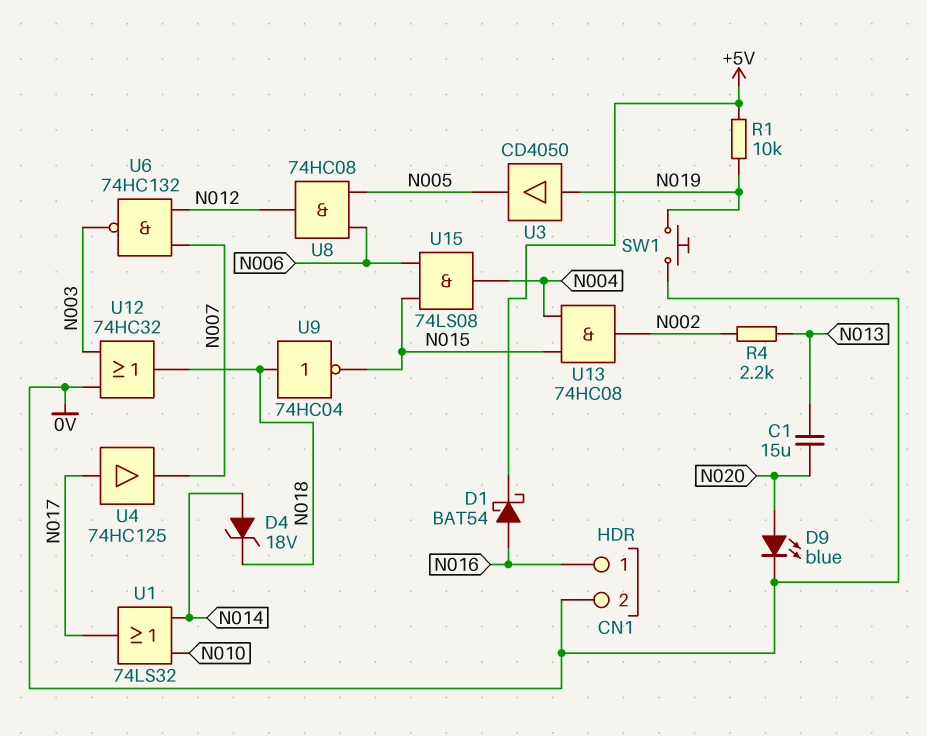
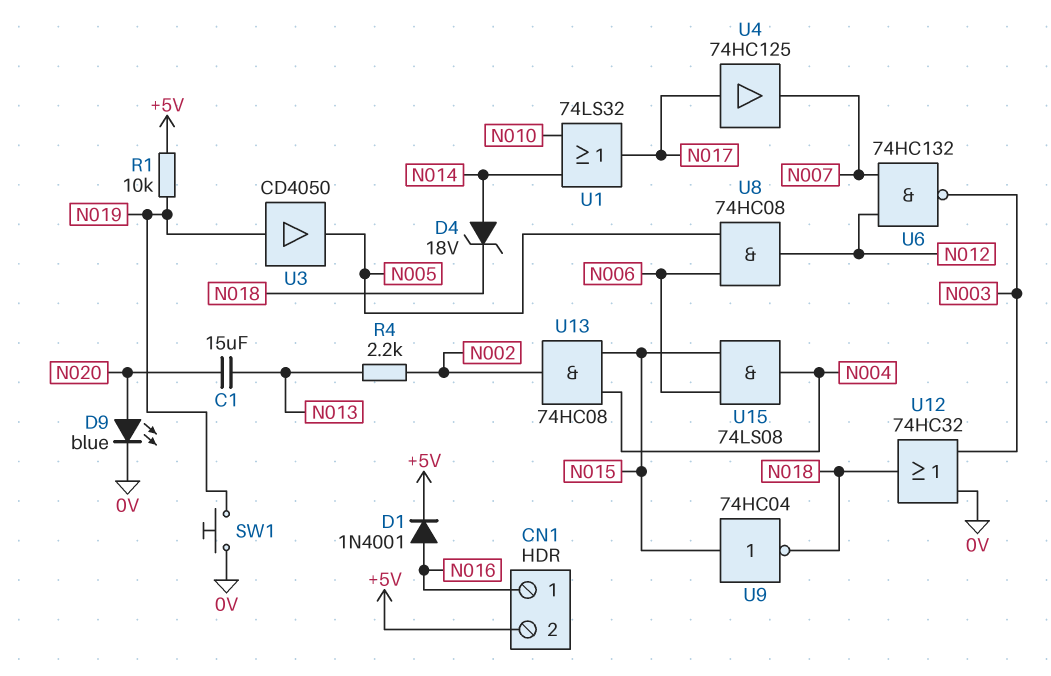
CN1 pin 2: 0V -> +5V
D1: schottky BAT54 (A N016, K +5V) -> diode 1N4001 (A N016, K +5V)
U9: NOT 74HC04 (in N018, out N015) -> NOT 74HC04 (in N015, out N018)

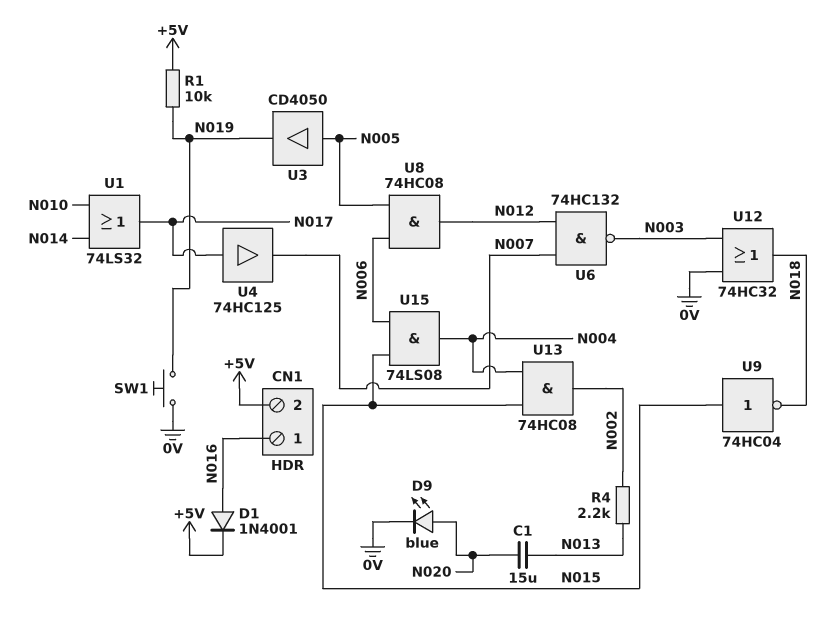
D4: zener 18V (A N014, K N018) -> none
U3: buffer CD4050 (in N019, out N005) -> buffer CD4050 (in N005, out N019)

